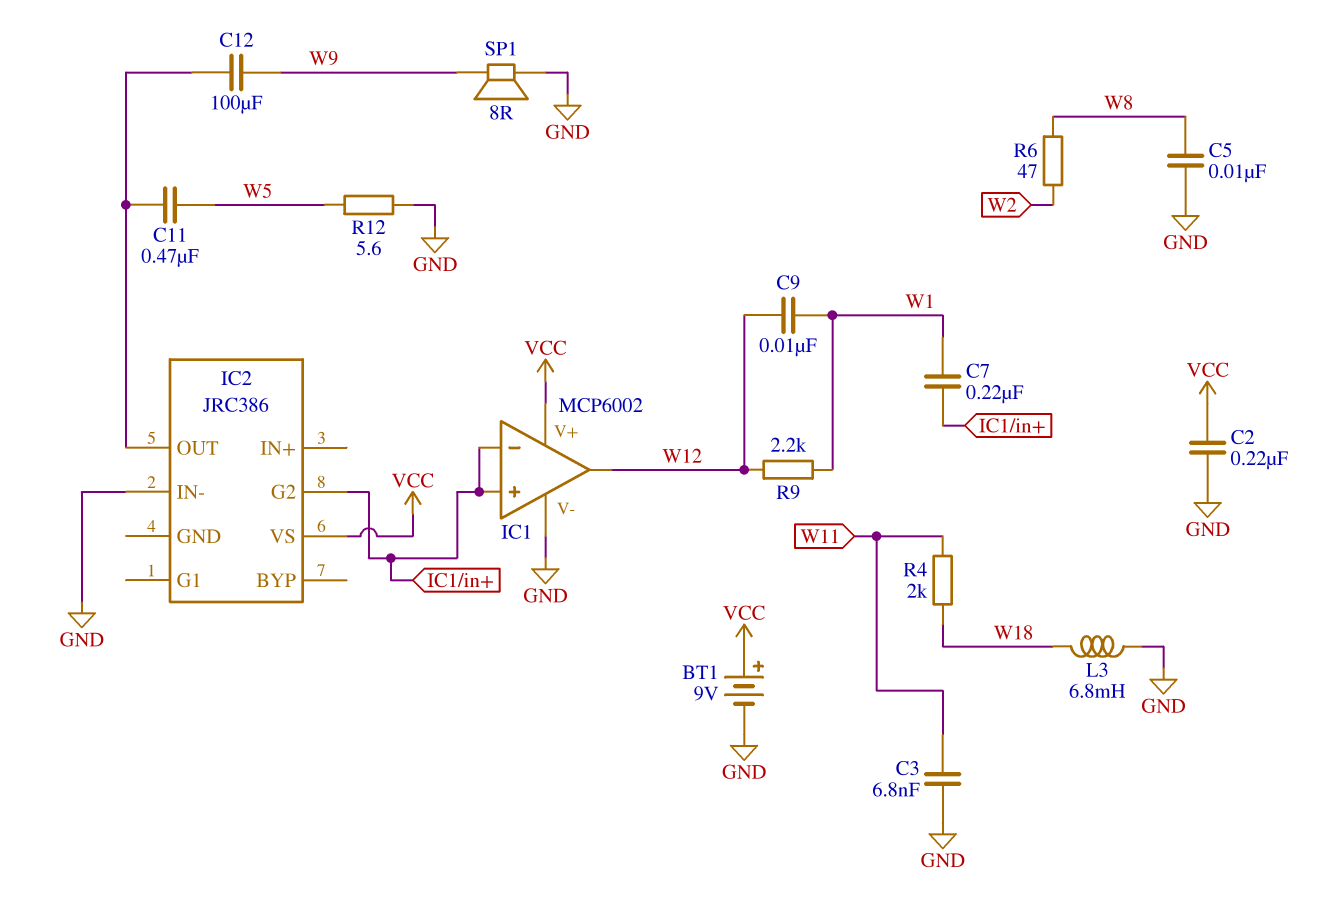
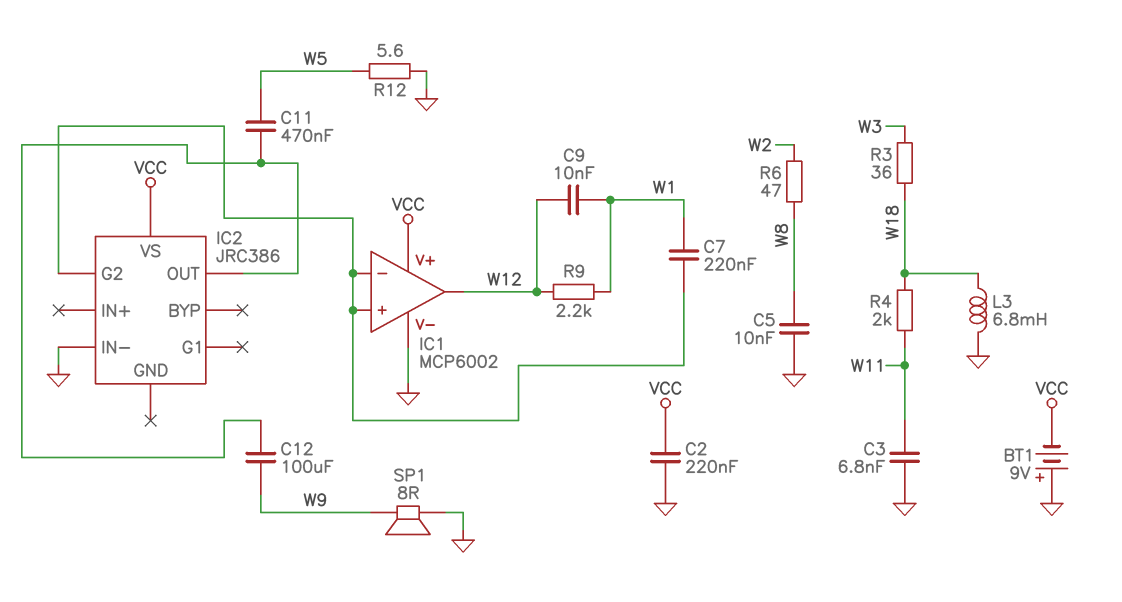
BT1: 9V (plus VCC, minus GND) -> 9V (plus GND, minus VCC)
R3: none -> 36 (W3, W18)

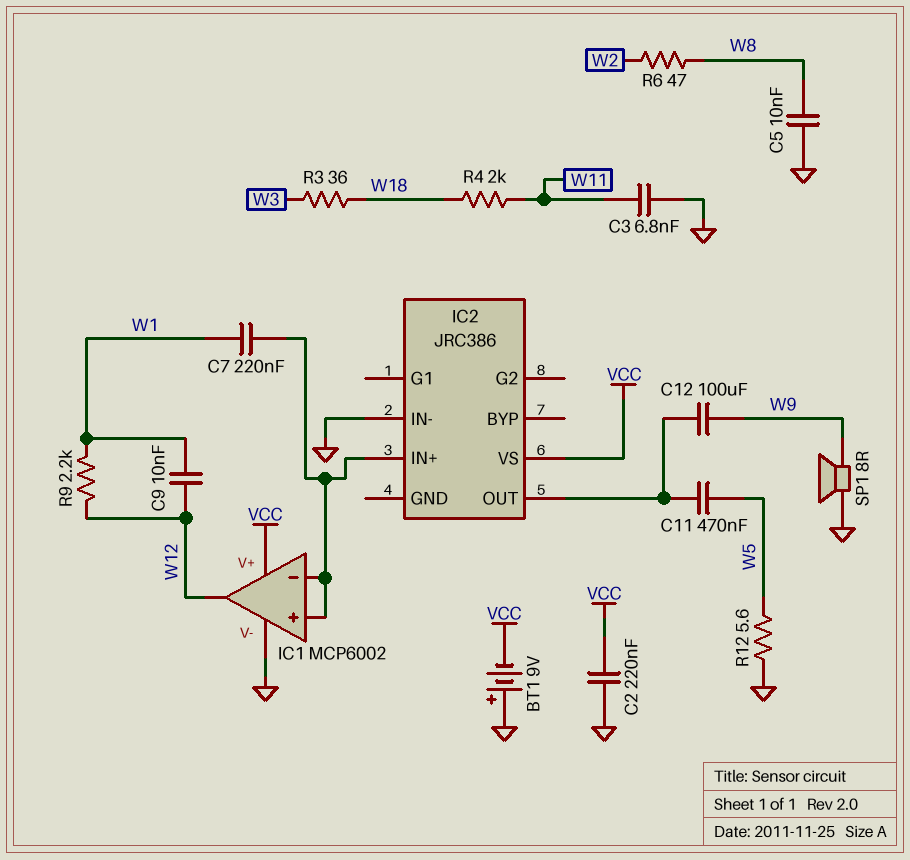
IC2 pin G2: IC1/in+ -> none
IC2 pin IN+: none -> IC1/in+
L3: 6.8mH (GND, W18) -> none

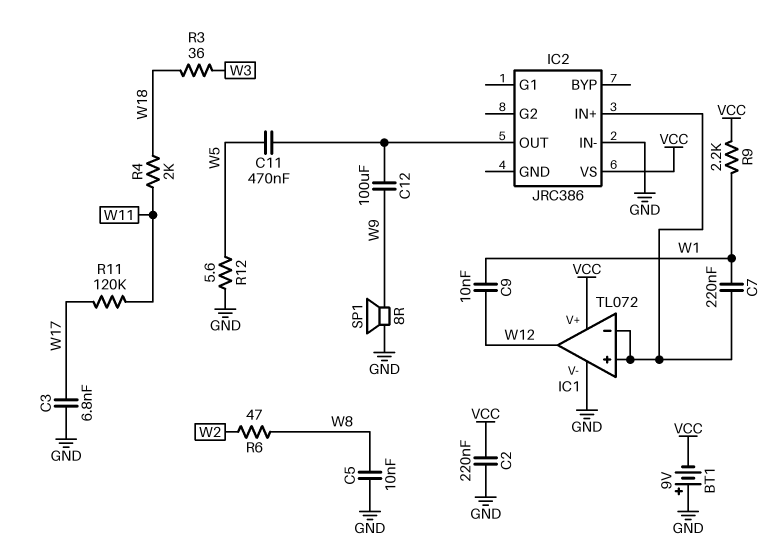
C3: 6.8nF (GND, W11) -> 6.8nF (GND, W17)
IC1: MCP6002 -> TL072
R9: 2.2k (W1, W12) -> 2.2k (VCC, W1)
R11: none -> 120k (W11, W17)

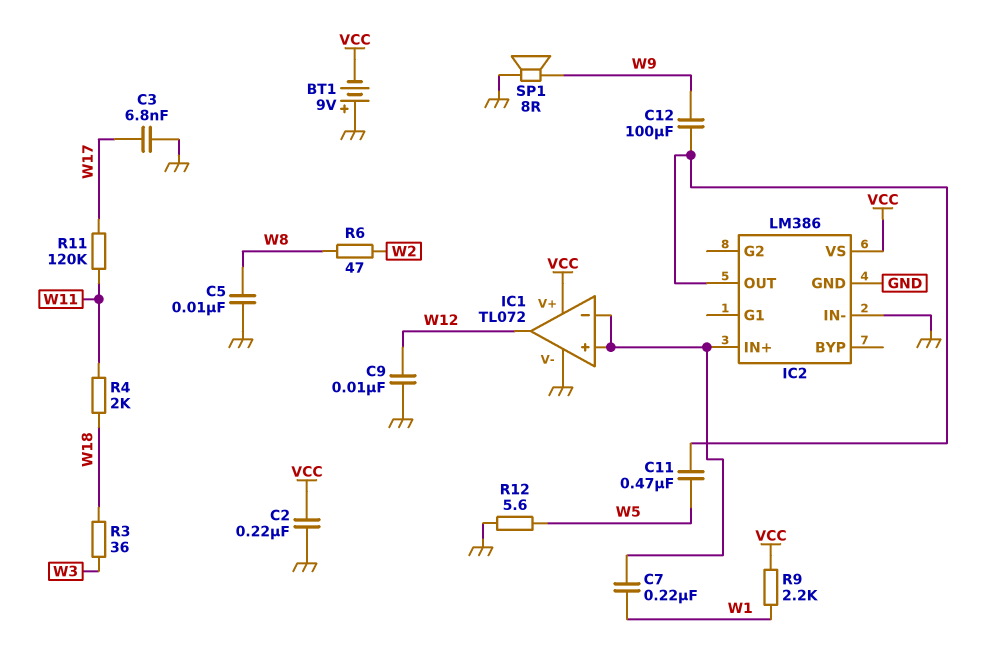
C9: 10nF (W1, W12) -> 10nF (GND, W12)
IC2: JRC386 -> LM386
IC2 pin GND: none -> GND

